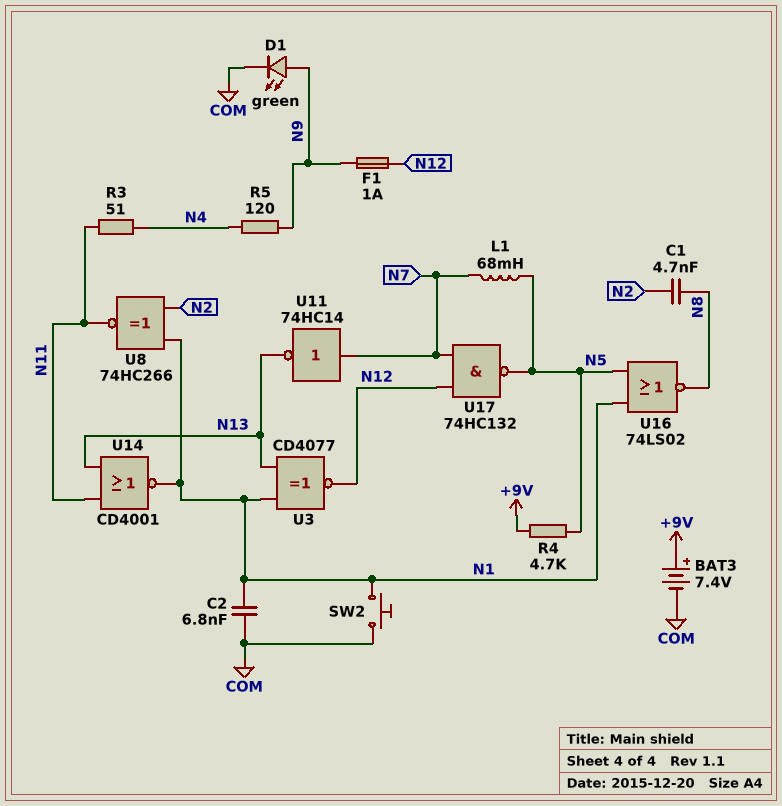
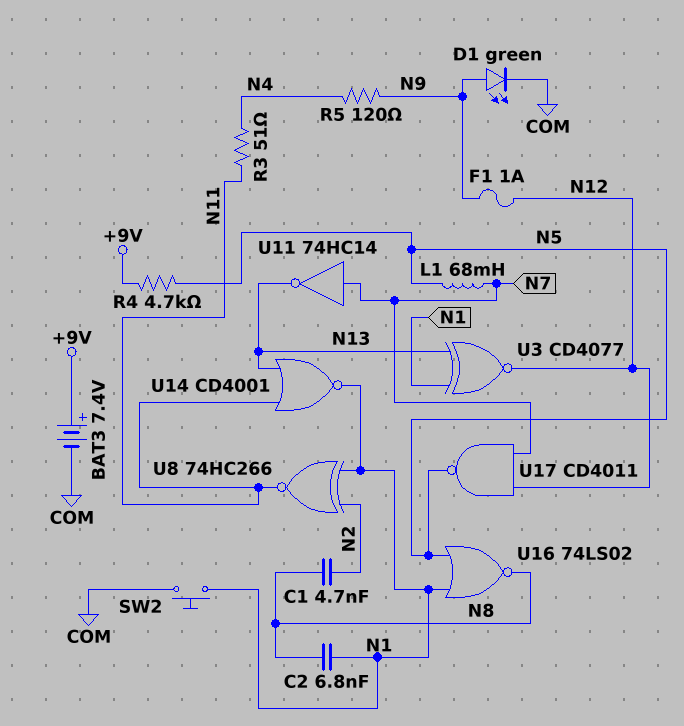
C2: 6.8nF (COM, N1) -> 6.8nF (N1, N8)
U17: NAND 74HC132 (in N7, in N12, out N5) -> NAND CD4011 (in N7, in N12, out N5)

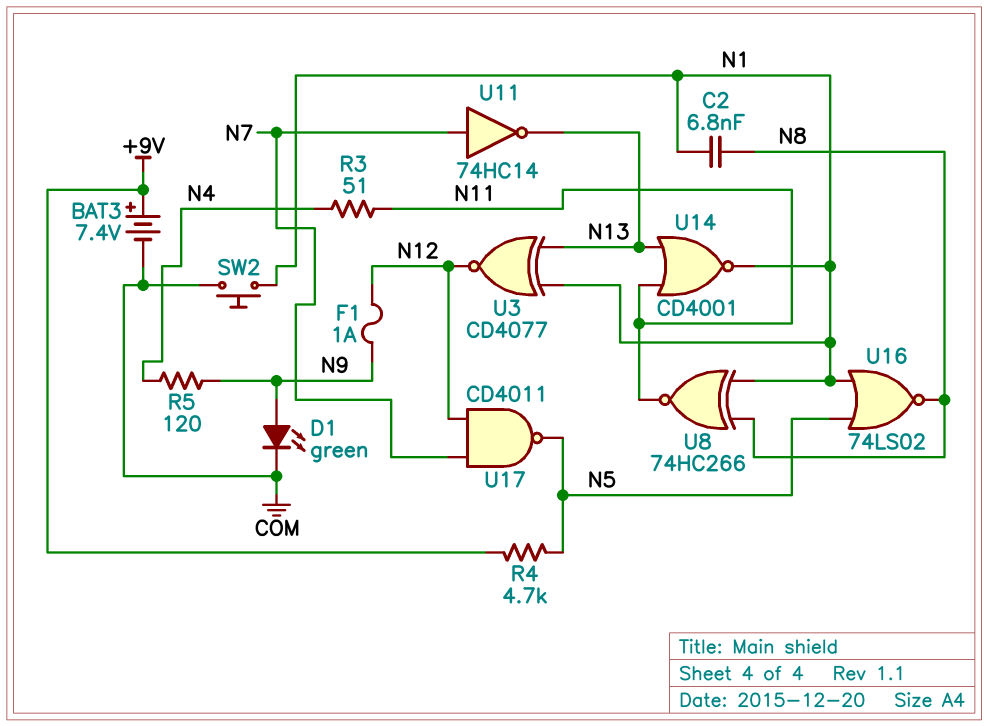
C1: 4.7nF (N2, N8) -> none
L1: 68mH (N5, N7) -> none
U8: XNOR 74HC266 (in N1, in N2, out N11) -> XNOR 74HC266 (in N1, in N8, out N11)

